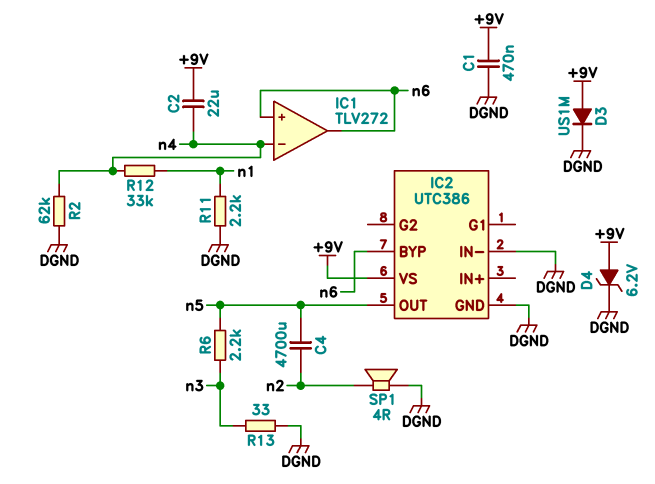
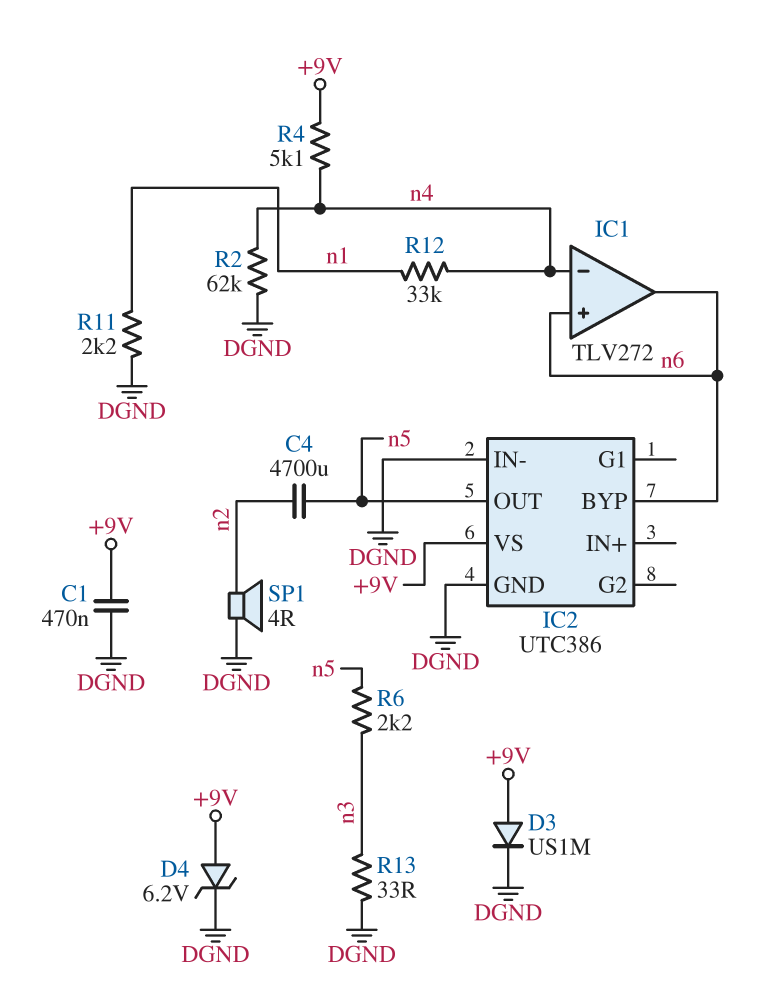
C2: 22uF (+9V, n4) -> none
R4: none -> 5.1k (+9V, n4)

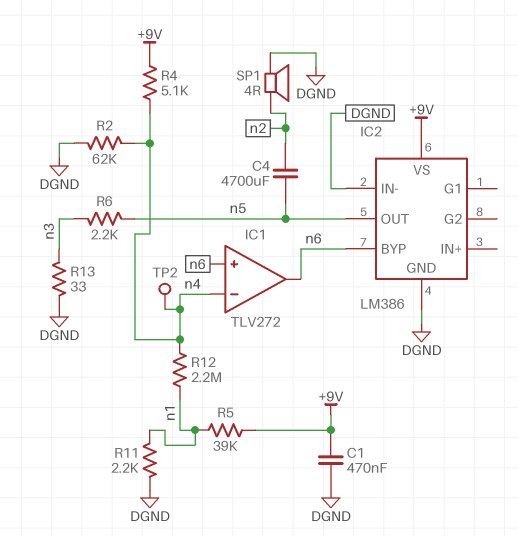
D3: diode US1M (A +9V, K DGND) -> none
D4: zener 6.2V (A +9V, K DGND) -> none
IC2: UTC386 -> LM386
R5: none -> 39k (+9V, n1)
R12: 33k (n1, n4) -> 2.2M (n1, n4)
TP2: none -> test point (n4)

